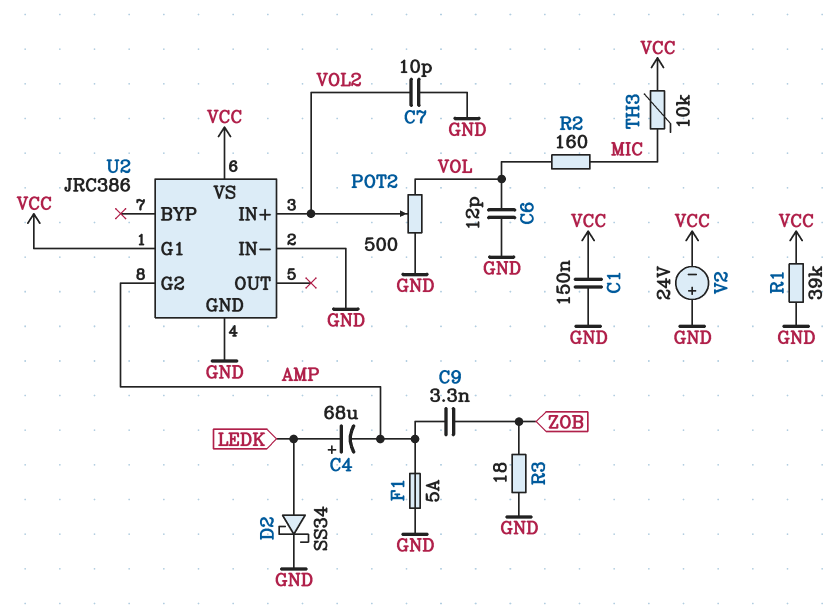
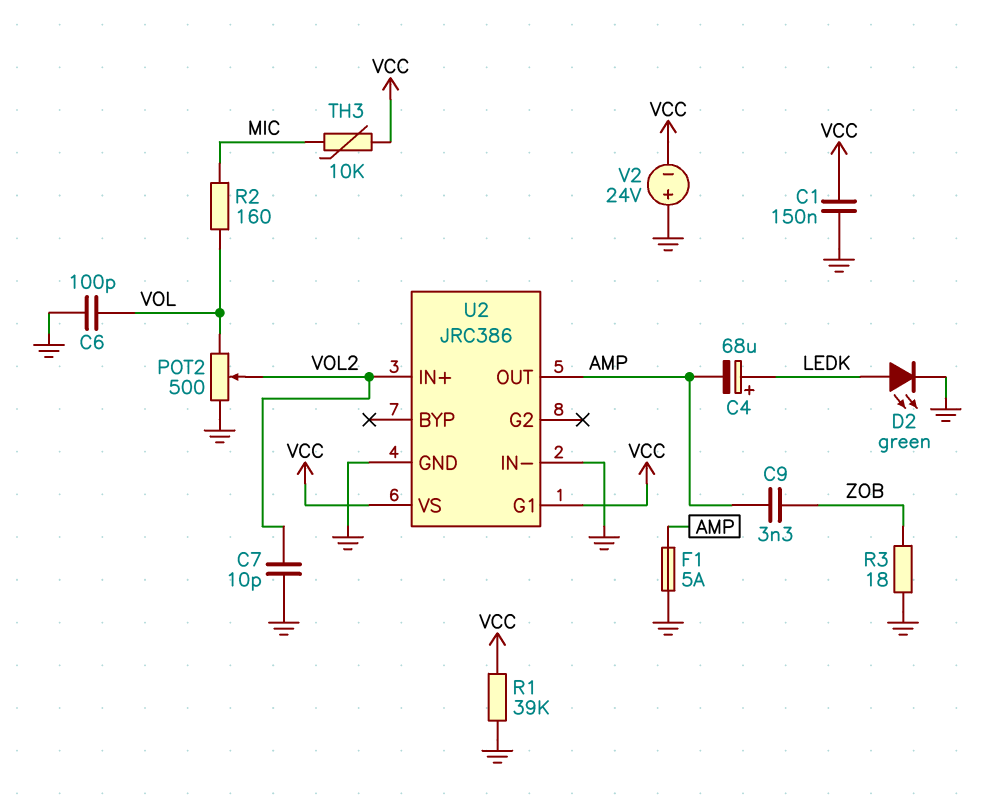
C6: 12pF (GND, VOL) -> 100pF (GND, VOL)
D2: schottky SS34 (A LEDK, K GND) -> LED green (A LEDK, K GND)
U2 pin G2: AMP -> none
U2 pin OUT: none -> AMP

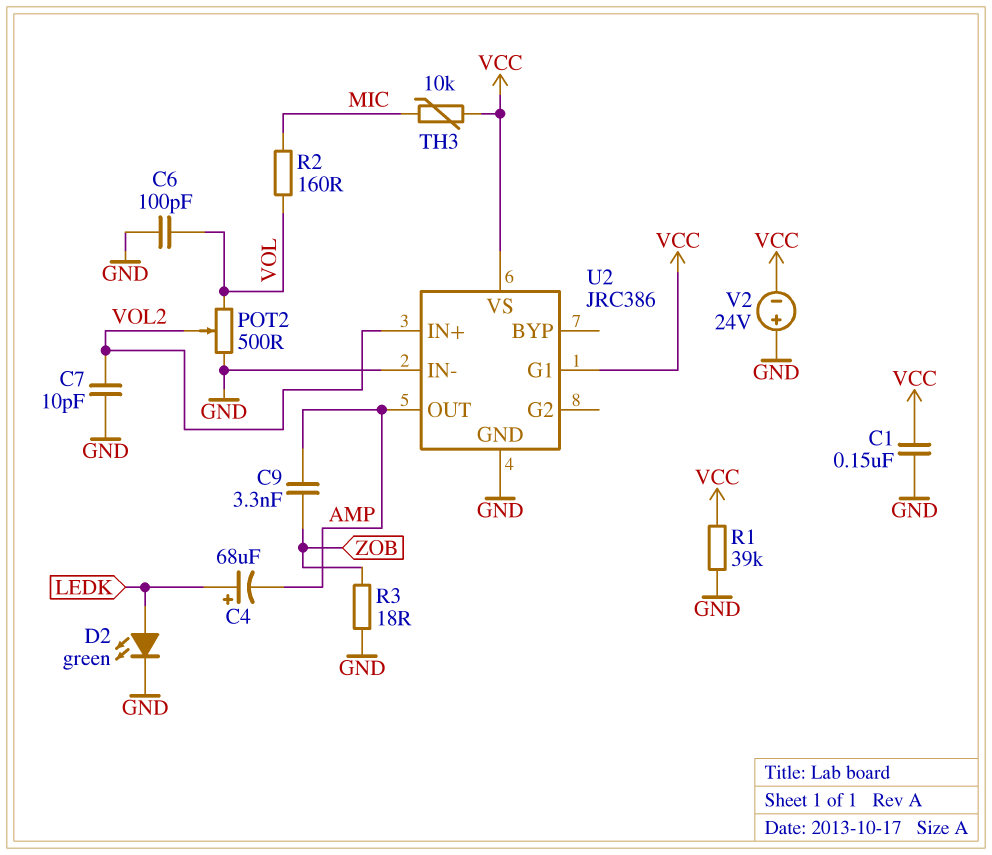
F1: 5A (AMP, GND) -> none

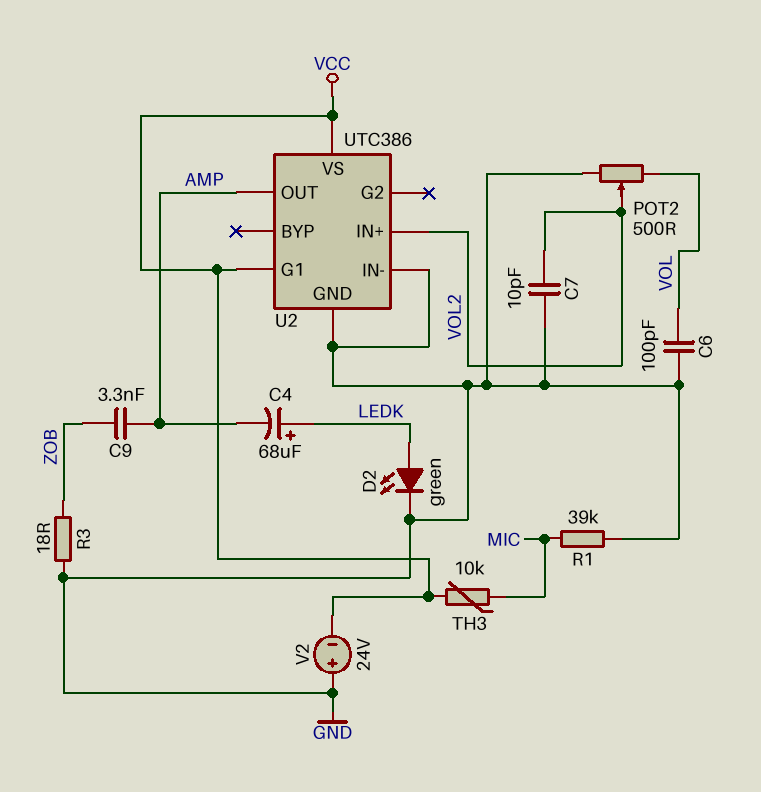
C1: 150nF (GND, VCC) -> none
R1: 39k (GND, VCC) -> 39k (GND, MIC)
R2: 160 (MIC, VOL) -> none
U2: JRC386 -> UTC386

